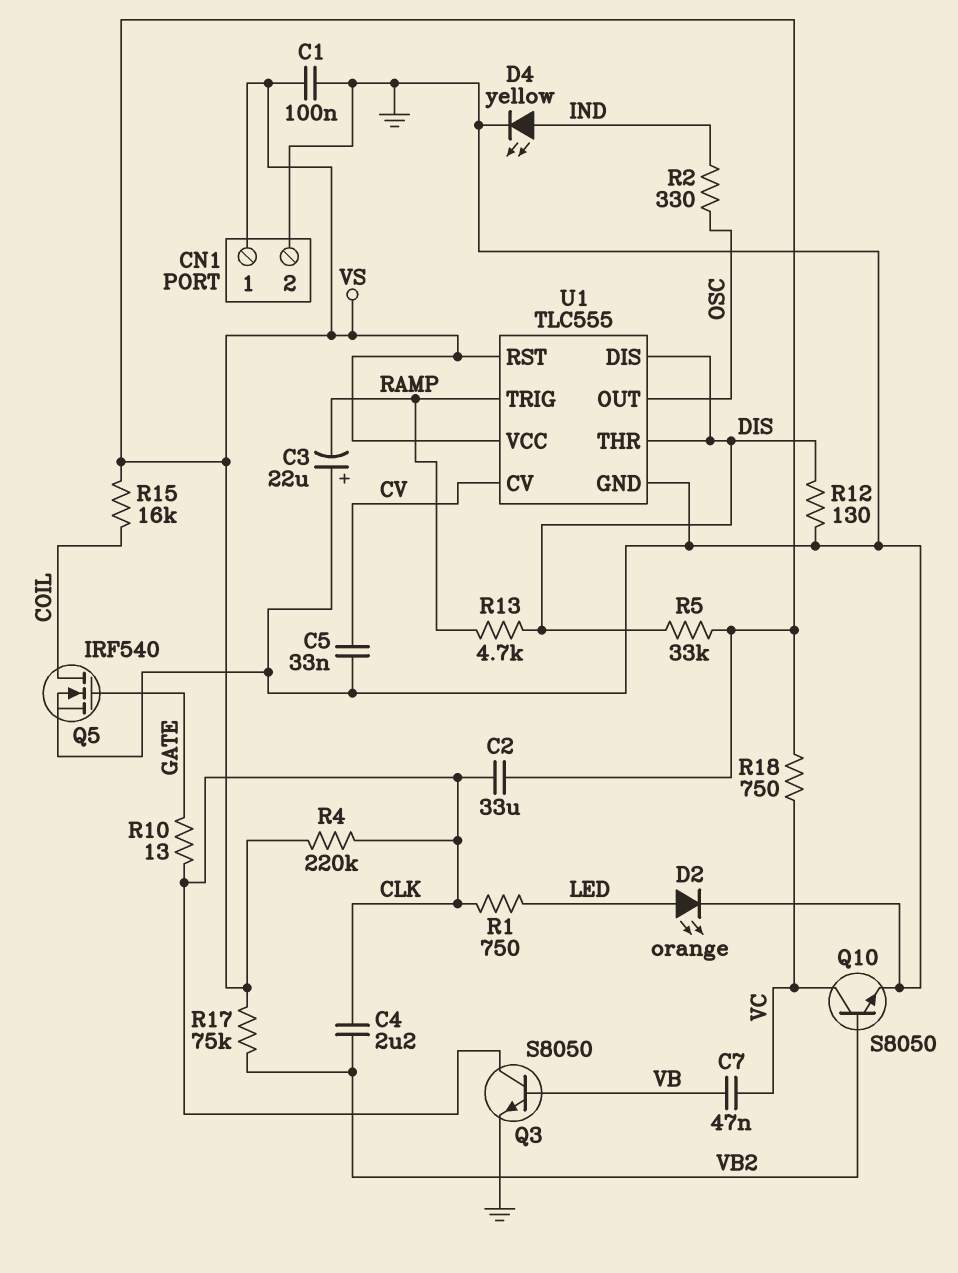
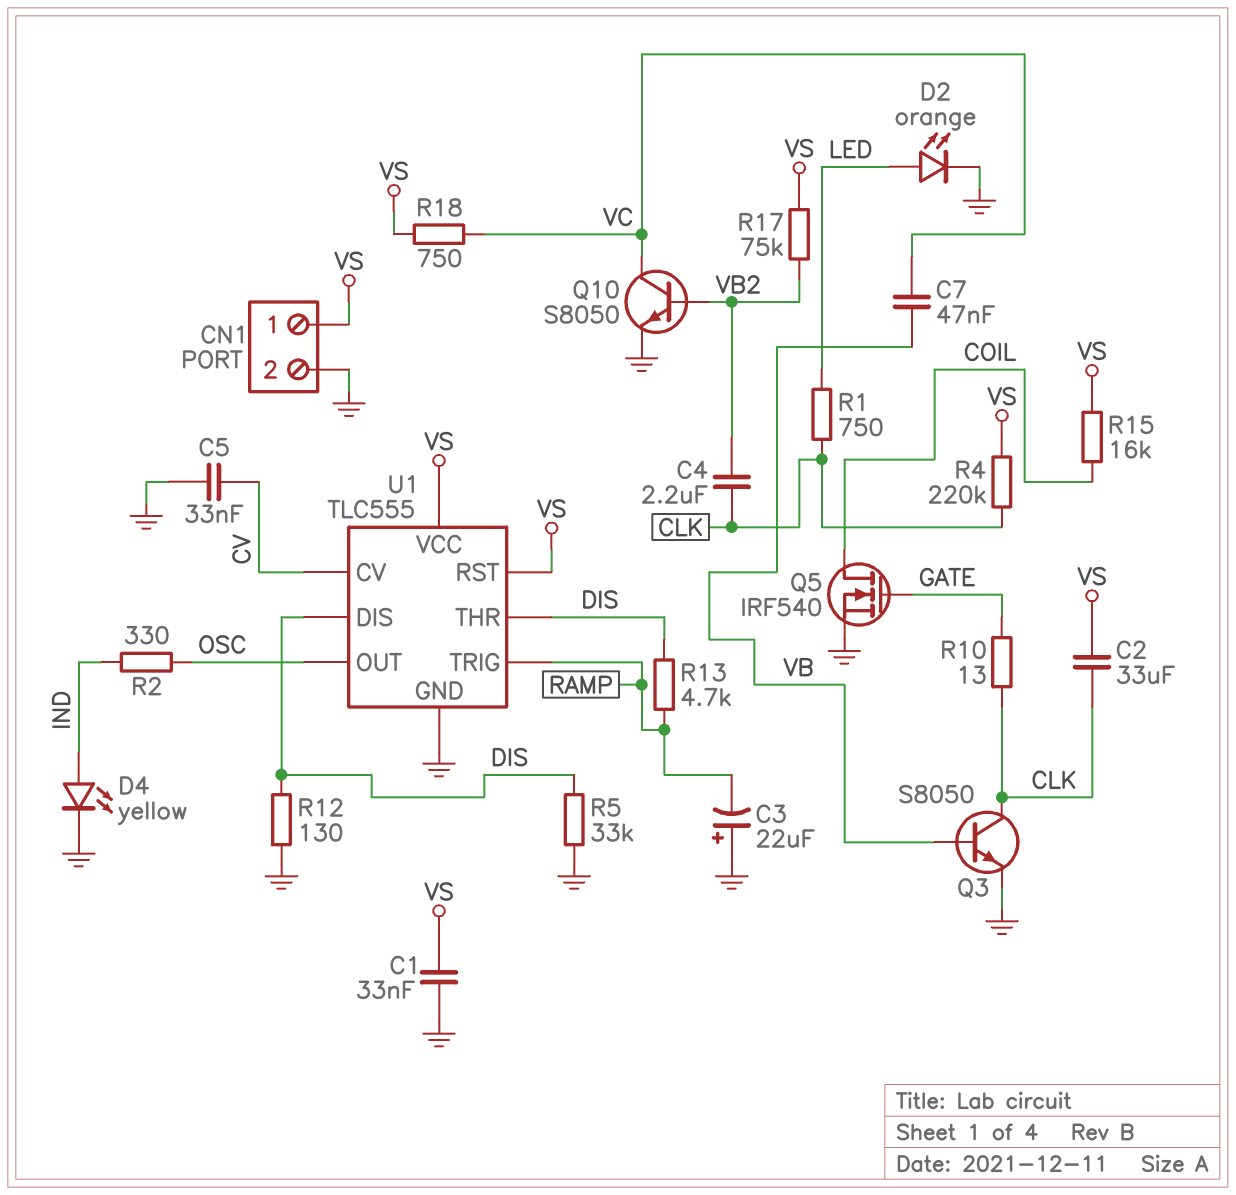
C1: 100nF (GND, VS) -> 33nF (GND, VS)
R5: 33k (DIS, VS) -> 33k (DIS, GND)

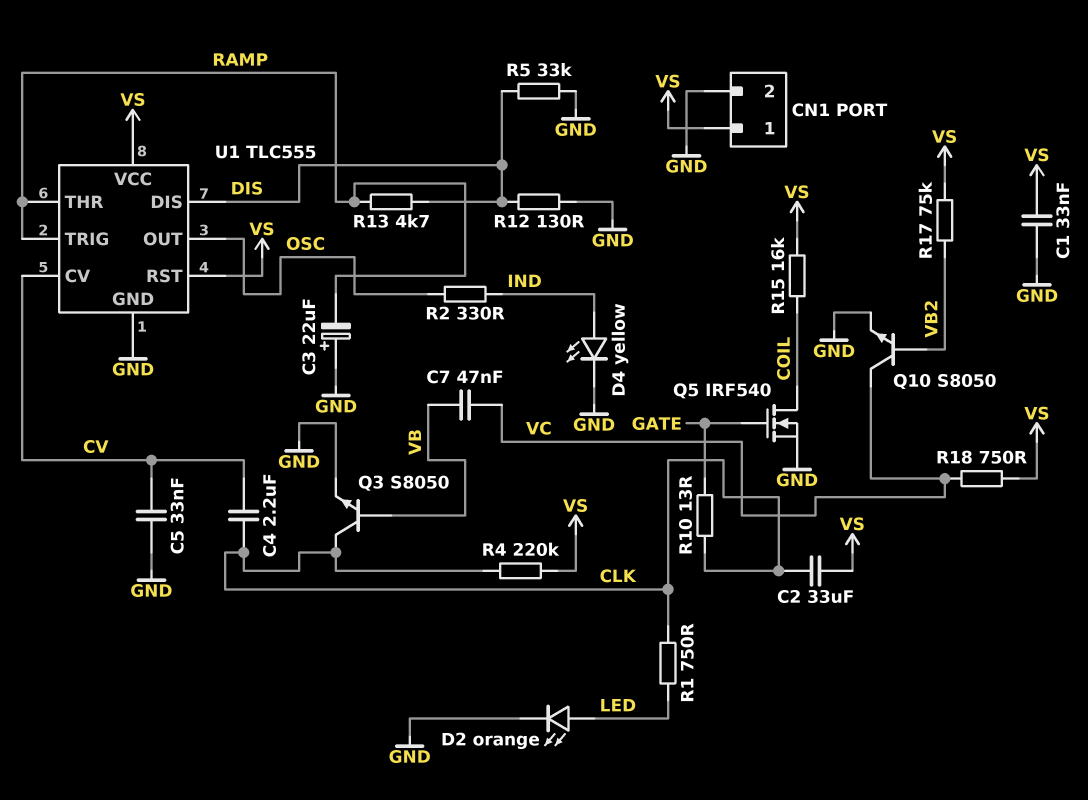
C4: 2.2uF (CLK, VB2) -> 2.2uF (CLK, CV)
U1 pin THR: DIS -> RAMP

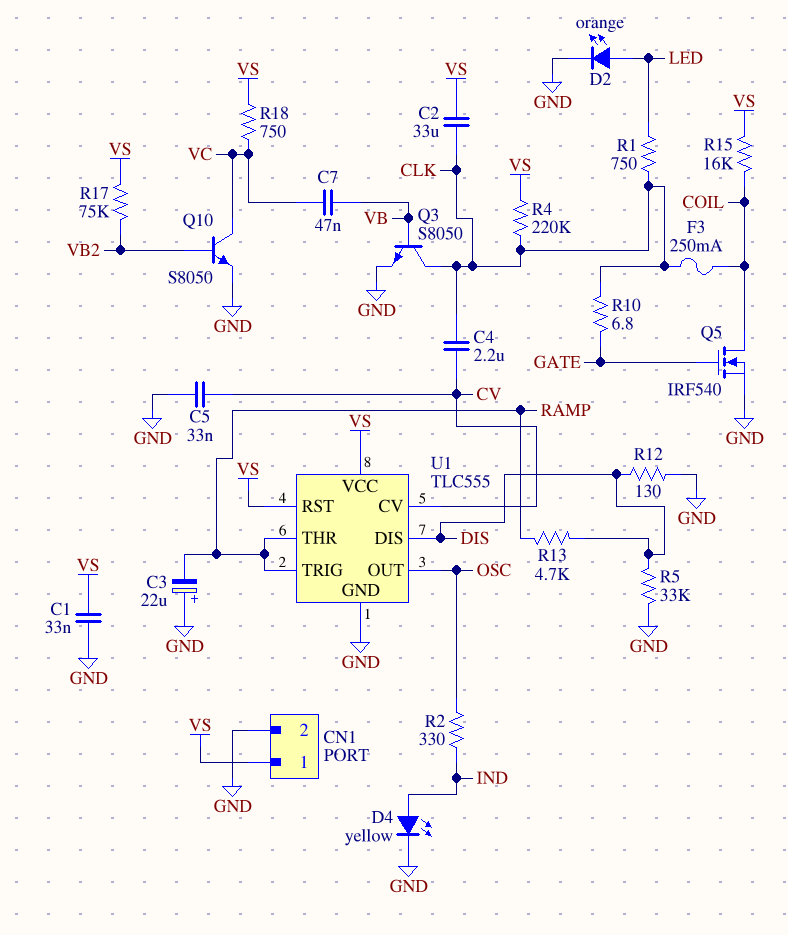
F3: none -> 250mA (CLK, COIL)
R10: 13 (CLK, GATE) -> 6.8 (CLK, GATE)

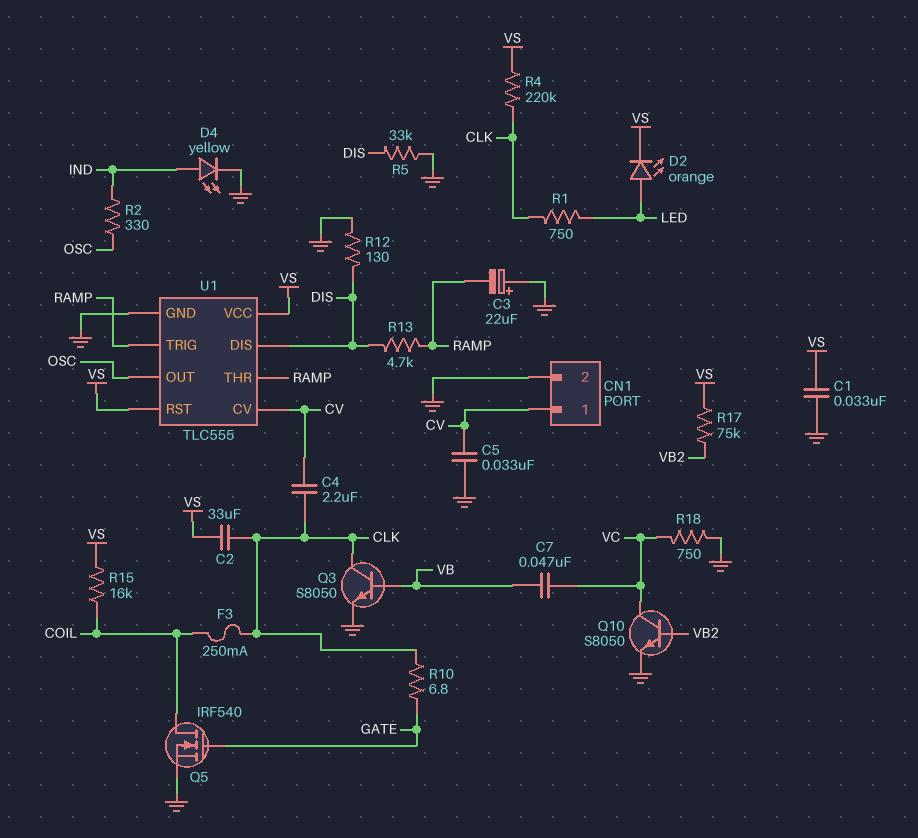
CN1 pin 1: VS -> CV
D2: LED orange (A LED, K GND) -> LED orange (A LED, K VS)
R18: 750 (VC, VS) -> 750 (GND, VC)

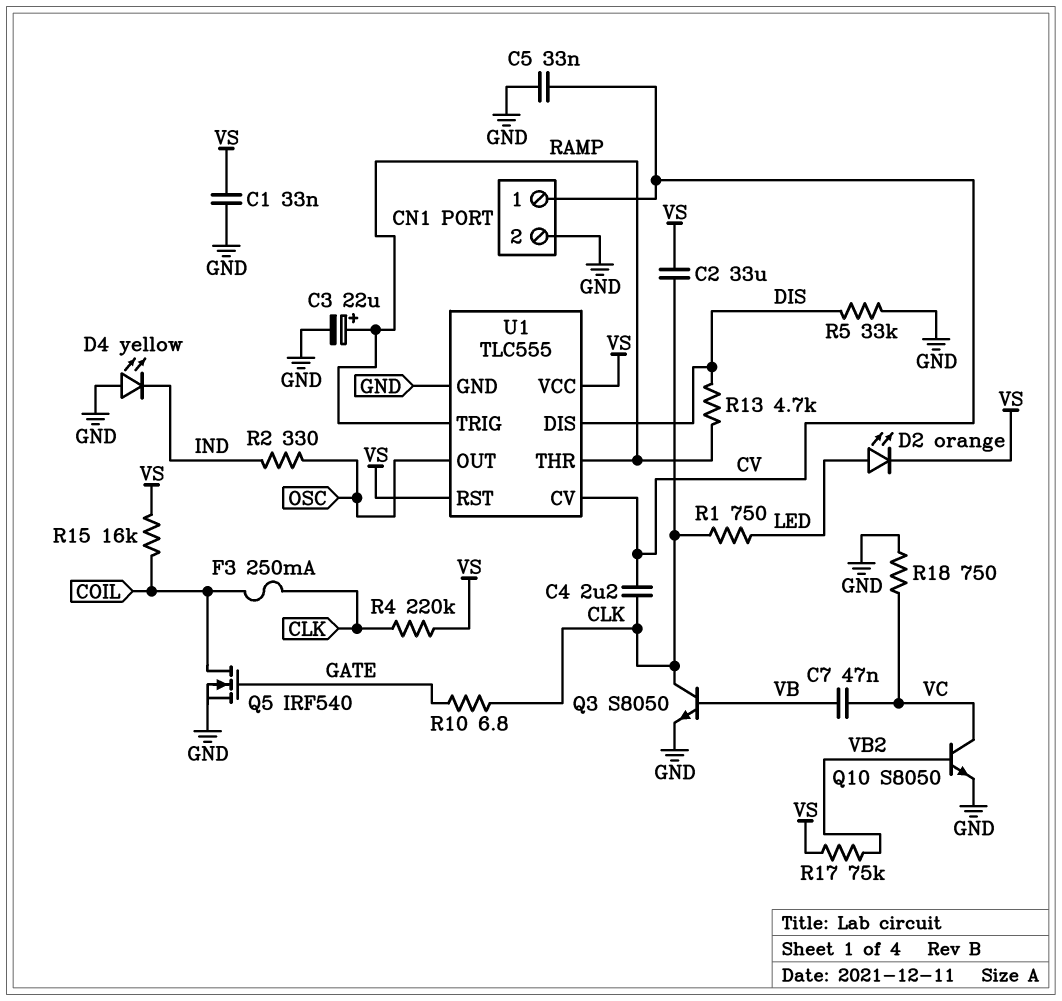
C3: 22uF (plus GND, minus RAMP) -> 22uF (plus RAMP, minus GND)
D4: LED yellow (A IND, K GND) -> LED yellow (A GND, K IND)
R12: 130 (DIS, GND) -> none

